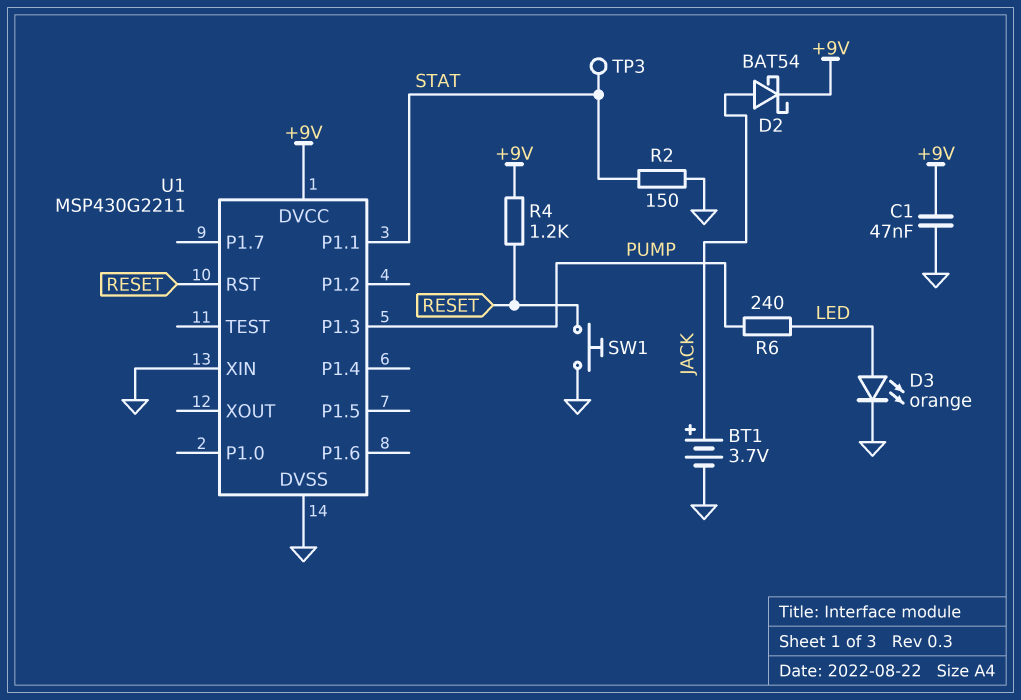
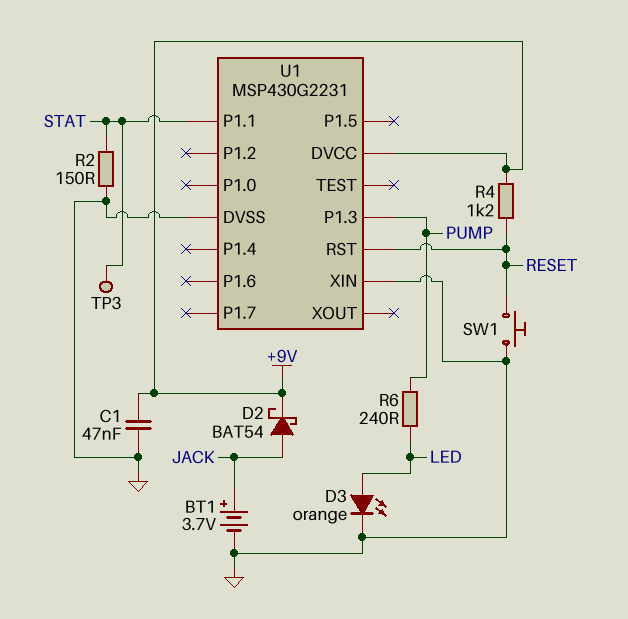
U1: MSP430G2211 -> MSP430G2231

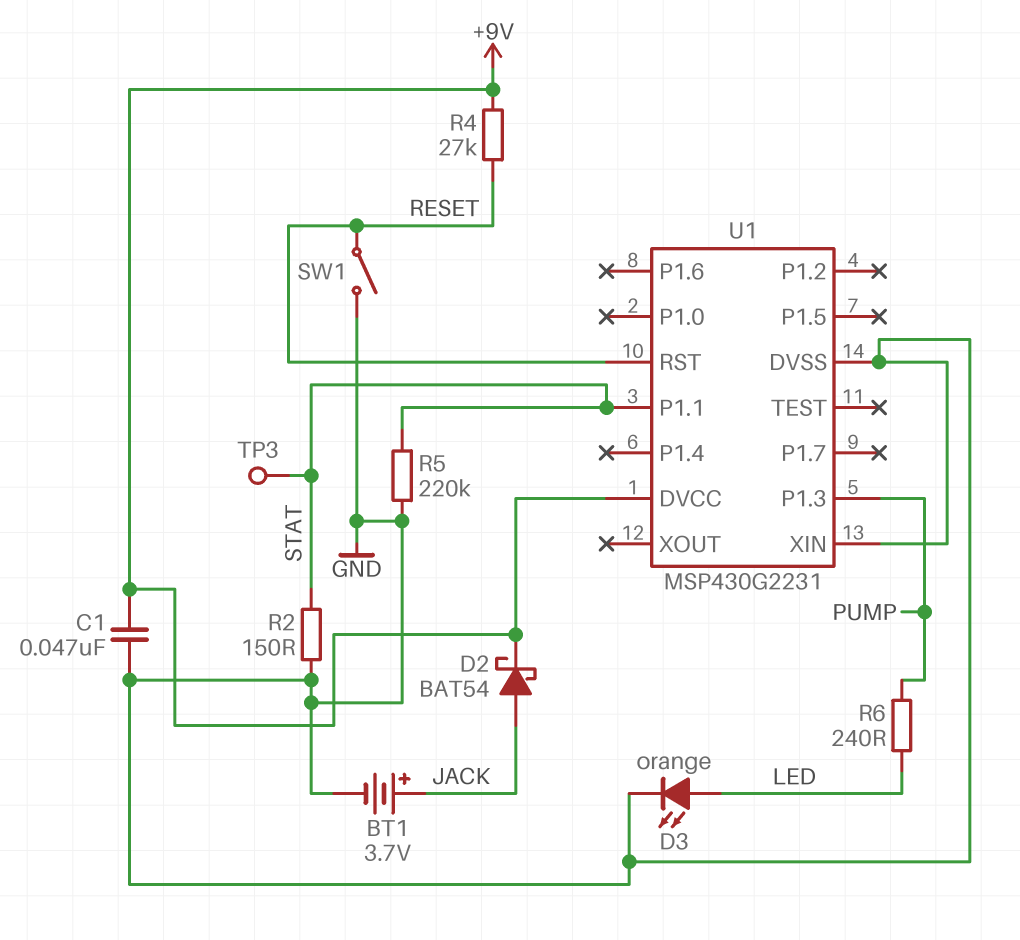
R4: 1.2k (+9V, RESET) -> 27k (+9V, RESET)
R5: none -> 220k (GND, STAT)
SW1: button (GND, RESET) -> switch (GND, RESET)

